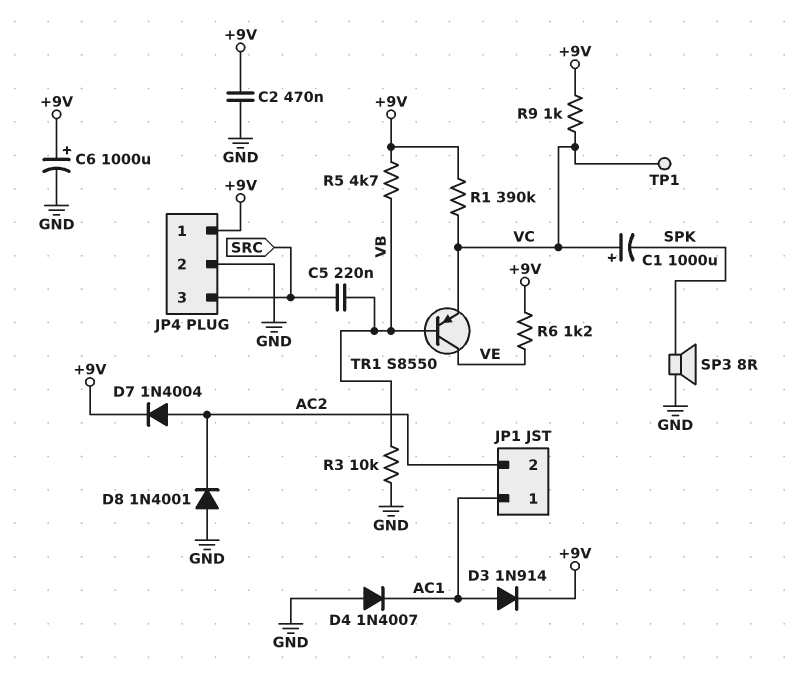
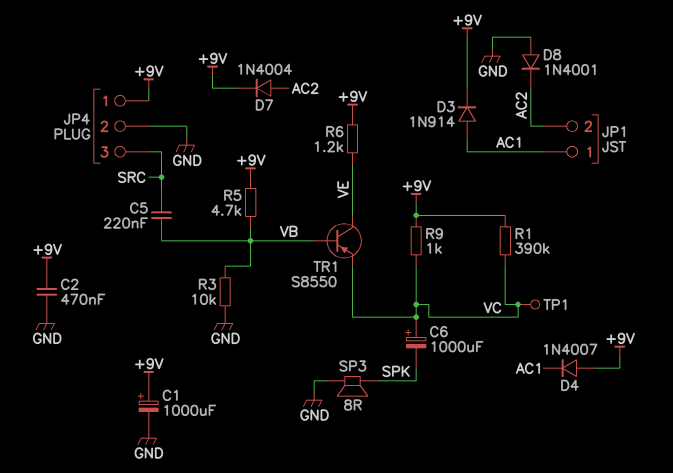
C1: 1000uF (plus VC, minus SPK) -> 1000uF (plus +9V, minus GND)
C6: 1000uF (plus +9V, minus GND) -> 1000uF (plus VC, minus SPK)
D4: diode 1N4007 (A GND, K AC1) -> diode 1N4007 (A +9V, K AC1)

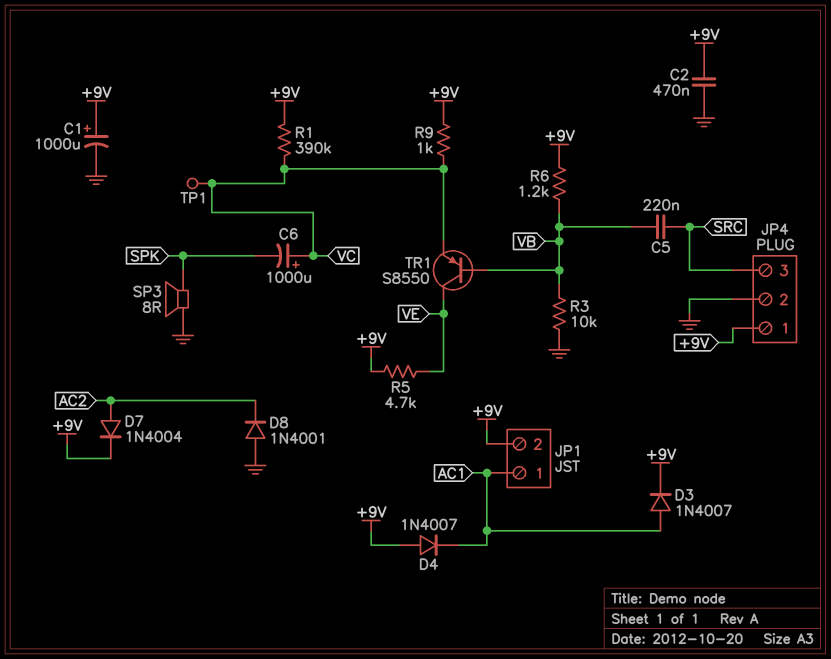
D3: diode 1N914 (A AC1, K +9V) -> diode 1N4007 (A AC1, K +9V)
JP1 pin 2: AC2 -> +9V
R5: 4.7k (+9V, VB) -> 4.7k (+9V, VE)
R6: 1.2k (+9V, VE) -> 1.2k (+9V, VB)

